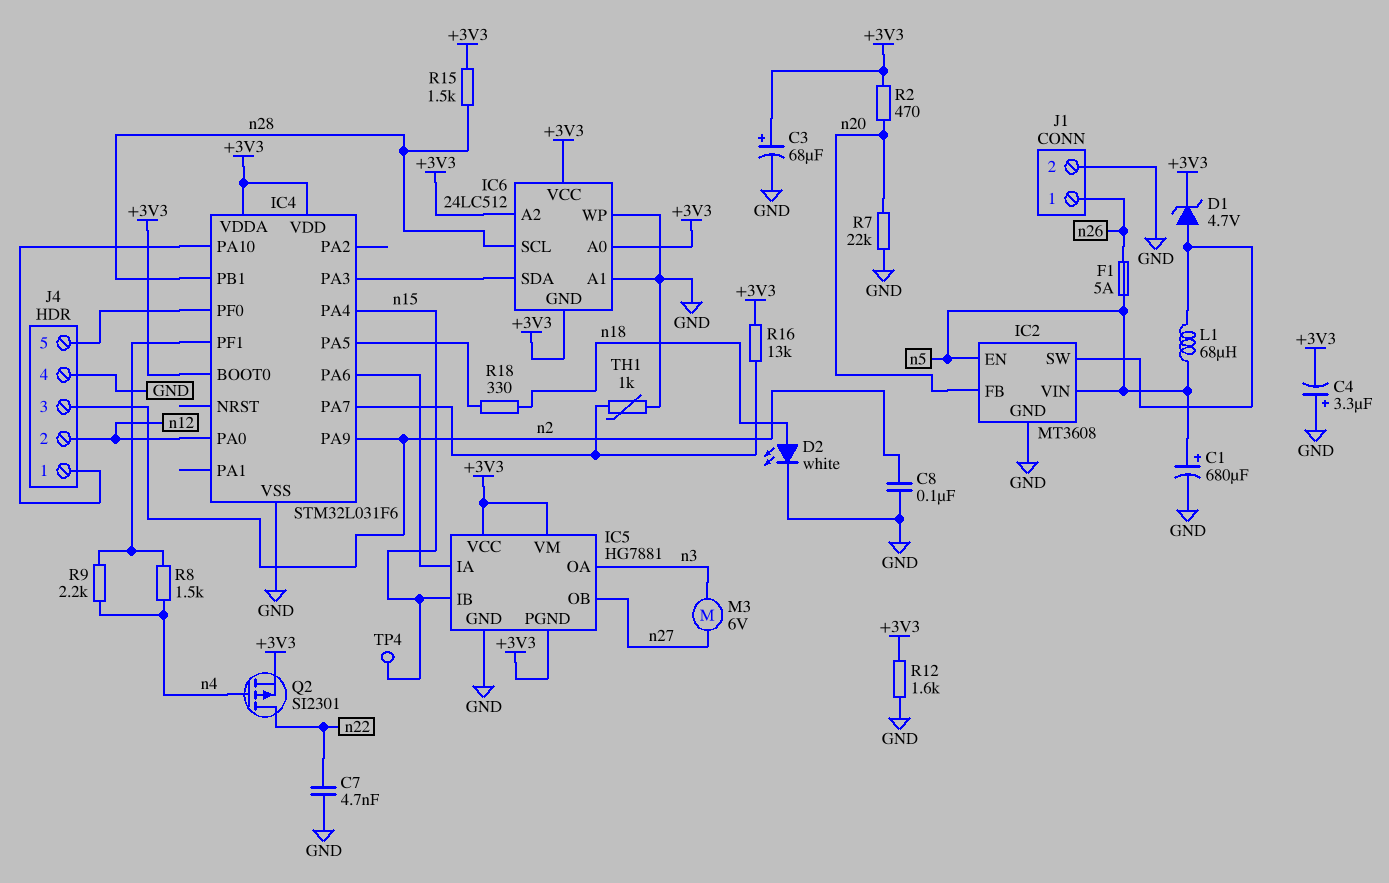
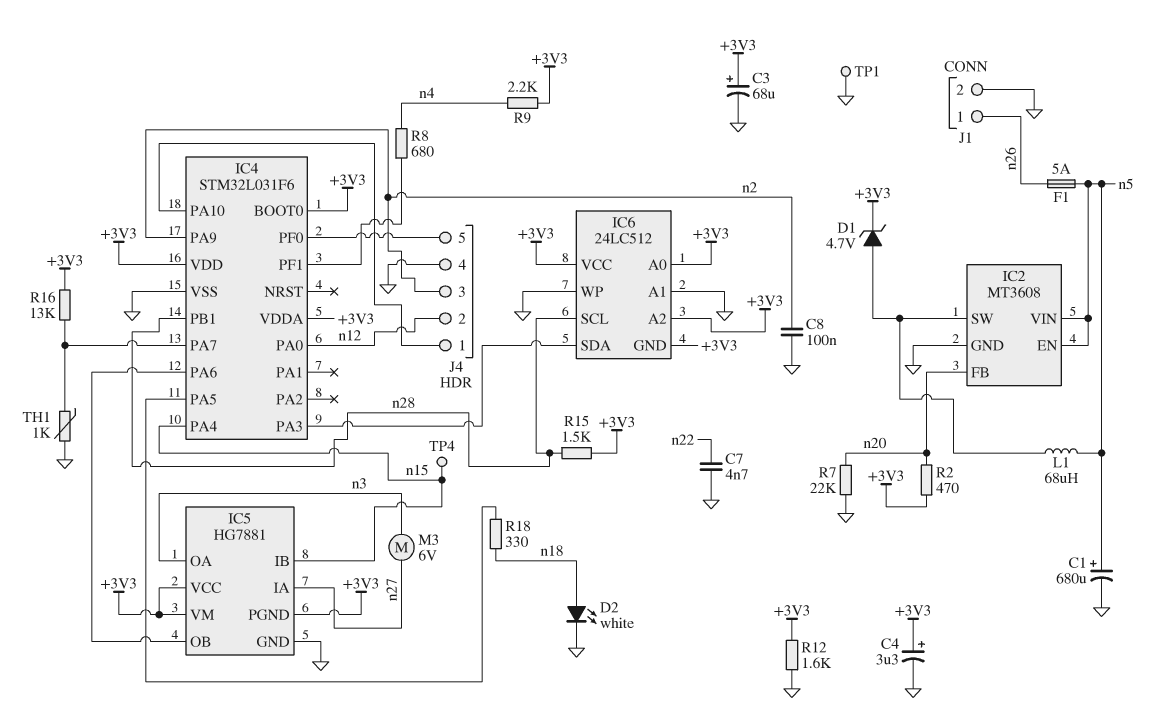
C4: 3.3uF (plus GND, minus +3V3) -> 3.3uF (plus +3V3, minus GND)
IC5 pin IA: IC4/PA6 -> n27
IC5 pin OB: n27 -> IC4/PA6
Q2: PMOS SI2301 (G n4, D n22, S +3V3) -> none
R8: 1.5k (IC4/PF1, n4) -> 680 (IC4/PF1, n4)
R9: 2.2k (IC4/PF1, n4) -> 2.2k (+3V3, n4)
TP1: none -> test point (GND)

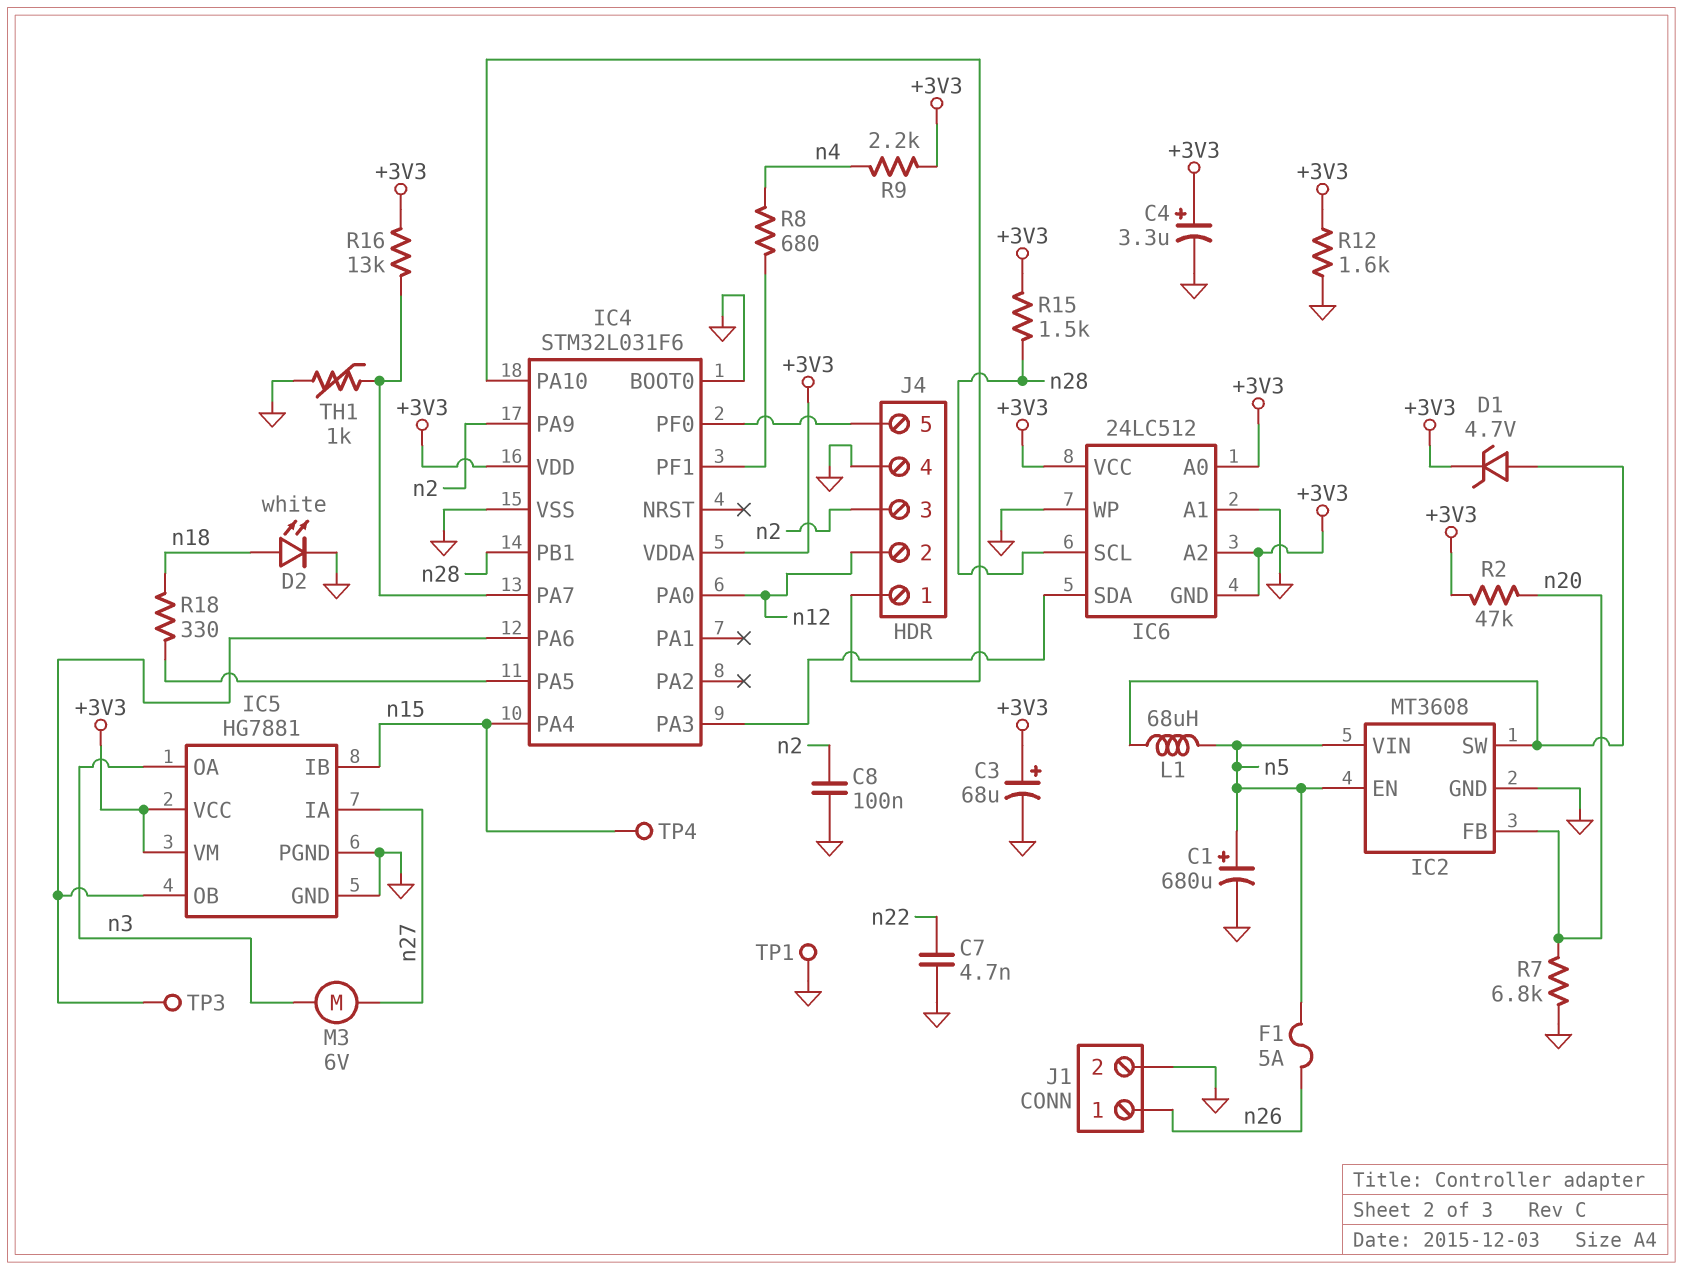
IC4 pin BOOT0: +3V3 -> GND
IC5 pin PGND: +3V3 -> GND
R2: 470 (+3V3, n20) -> 47k (+3V3, n20)
R7: 22k (GND, n20) -> 6.8k (GND, n20)
TP3: none -> test point (IC4/PA6)

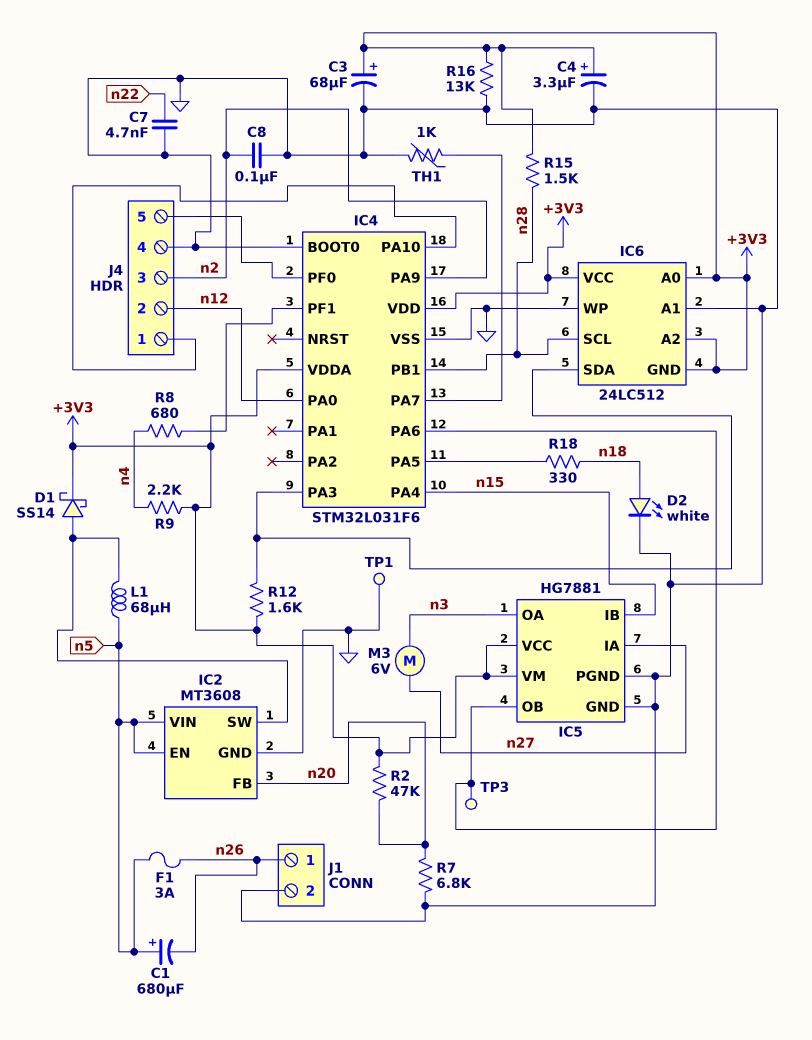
C1: 680uF (plus n5, minus GND) -> 680uF (plus n5, minus n26)
D1: zener 4.7V (A IC2/SW, K +3V3) -> schottky SS14 (A IC2/SW, K +3V3)
F1: 5A (n5, n26) -> 3A (n5, n26)
R12: 1.6k (+3V3, GND) -> 1.6k (+3V3, IC4/PA3)
R16: 13k (+3V3, IC4/PA7) -> 13k (+3V3, GND)
TP4: test point (n15) -> none

